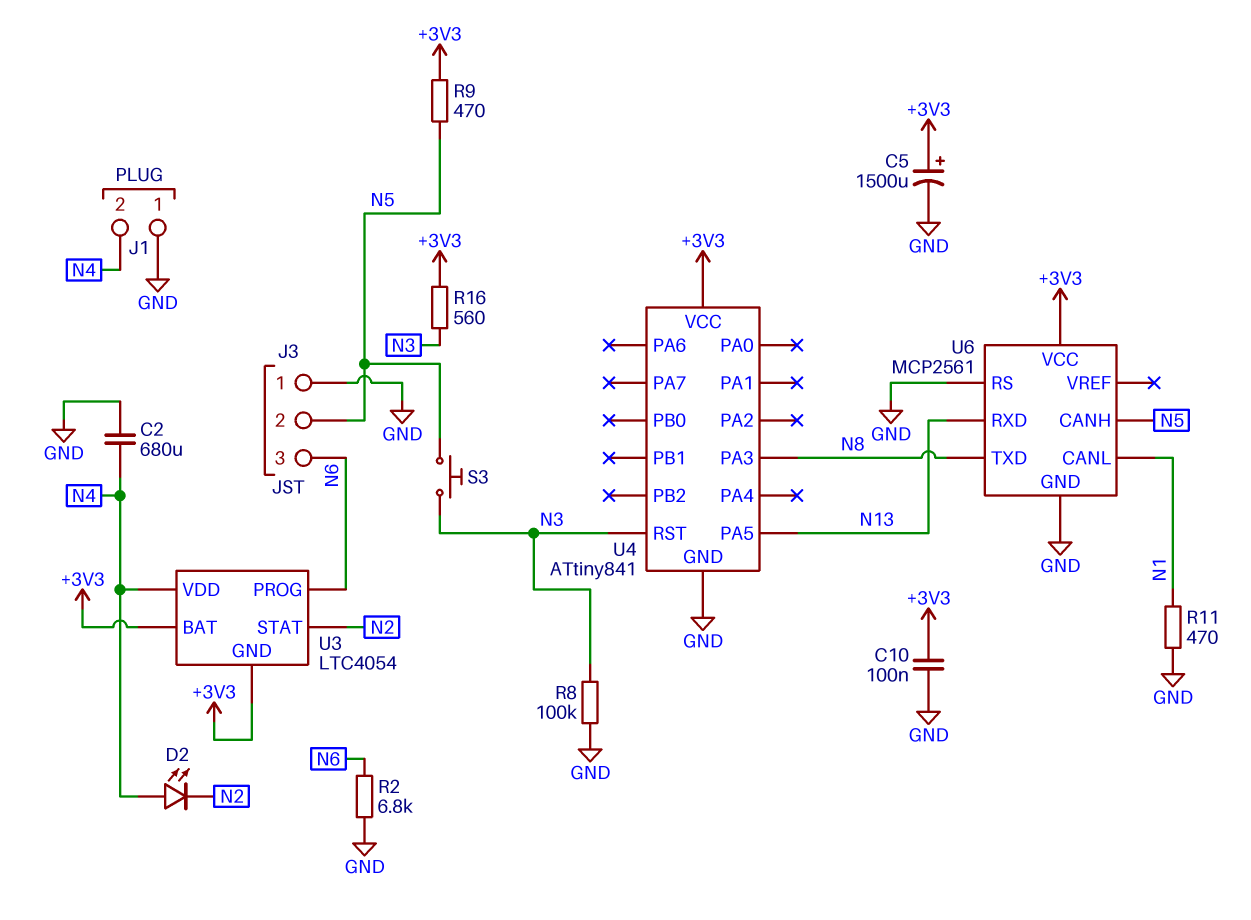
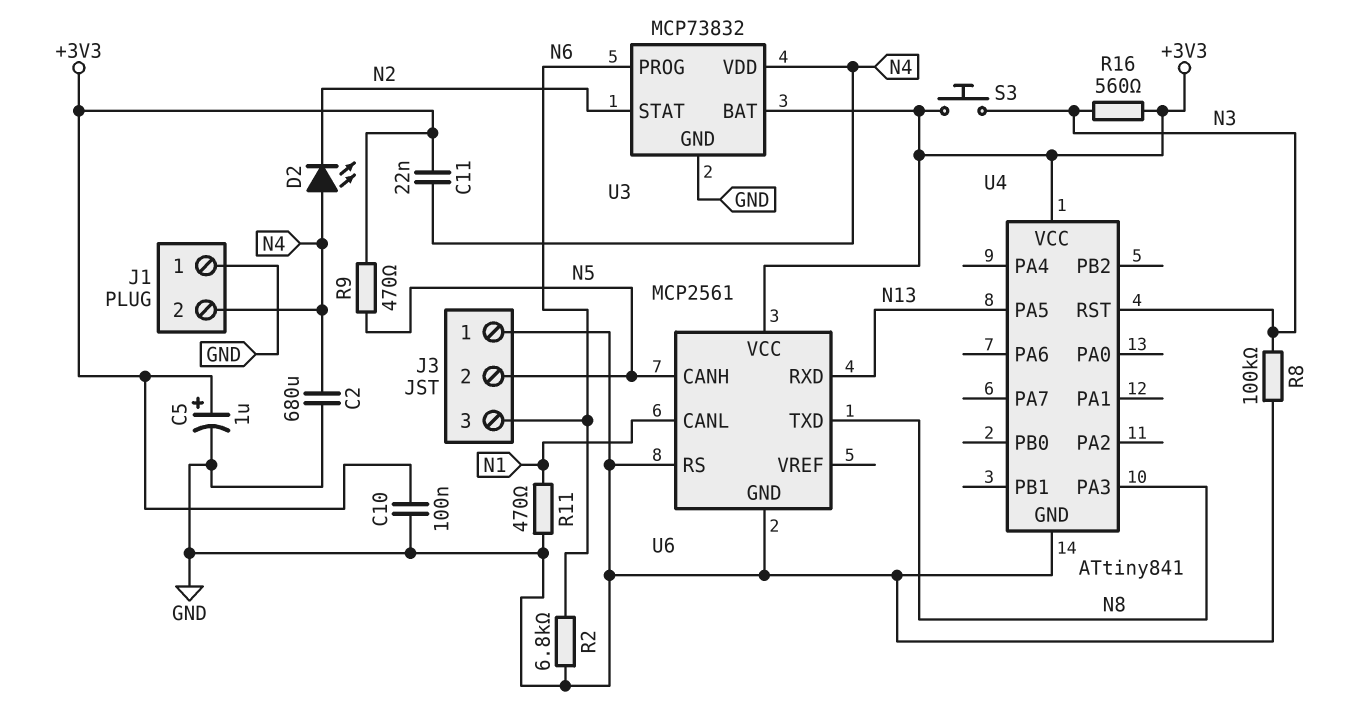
C5: 1500uF (plus +3V3, minus GND) -> 1uF (plus +3V3, minus GND)
C11: none -> 22nF (+3V3, N4)
S3: button (N3, N5) -> button (+3V3, N3)
U3: LTC4054 -> MCP73832
U3 pin GND: +3V3 -> GND

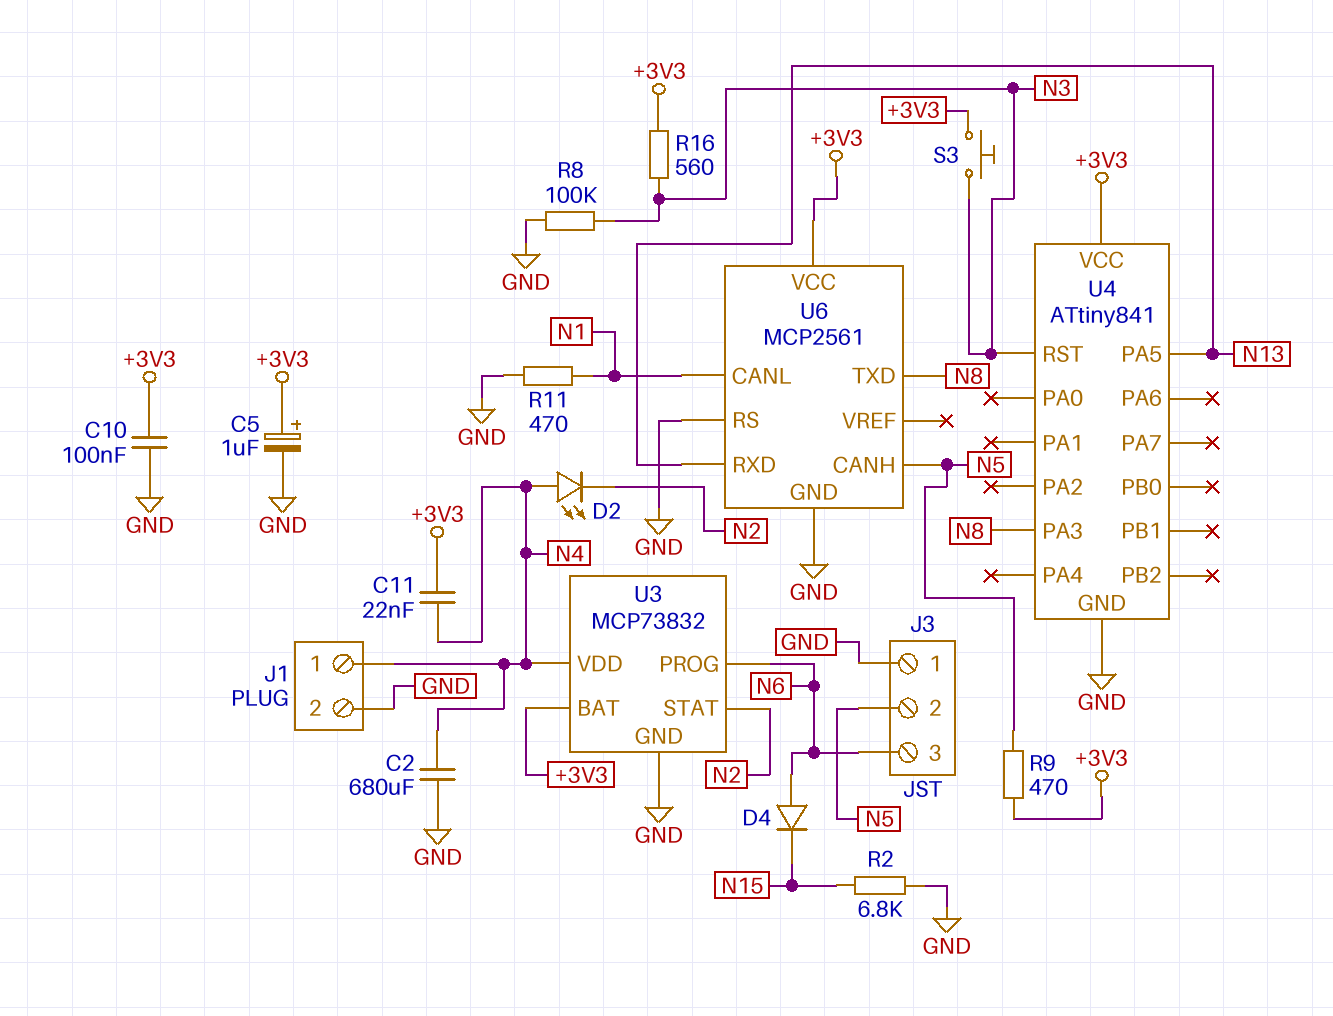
D4: none -> diode (A N6, K N15)
J1 pin 1: GND -> N4
J1 pin 2: N4 -> GND
R2: 6.8k (GND, N6) -> 6.8k (GND, N15)

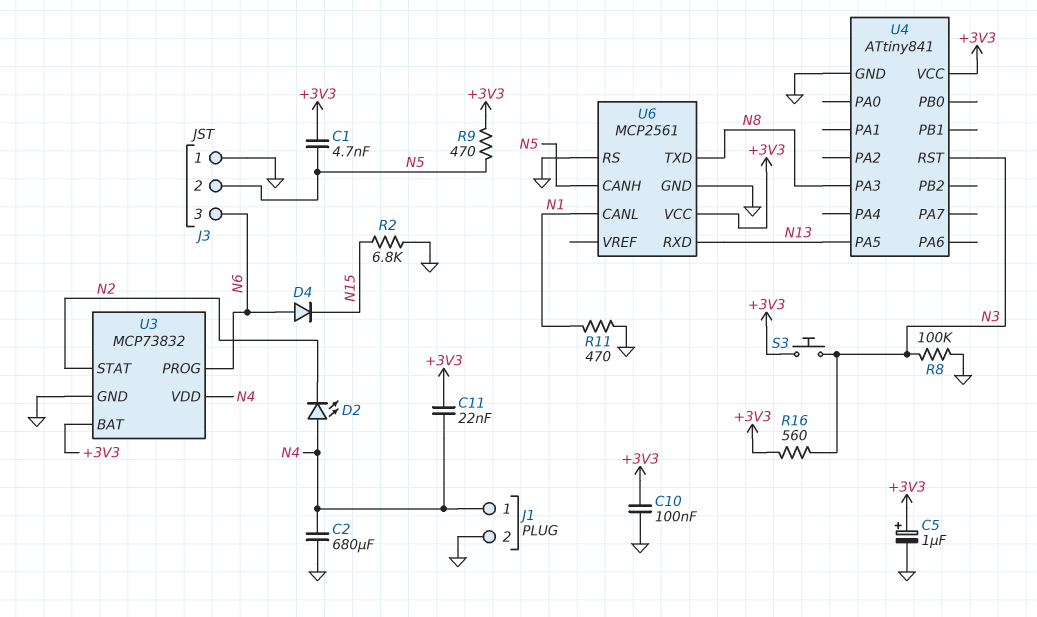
C1: none -> 4.7nF (+3V3, N5)

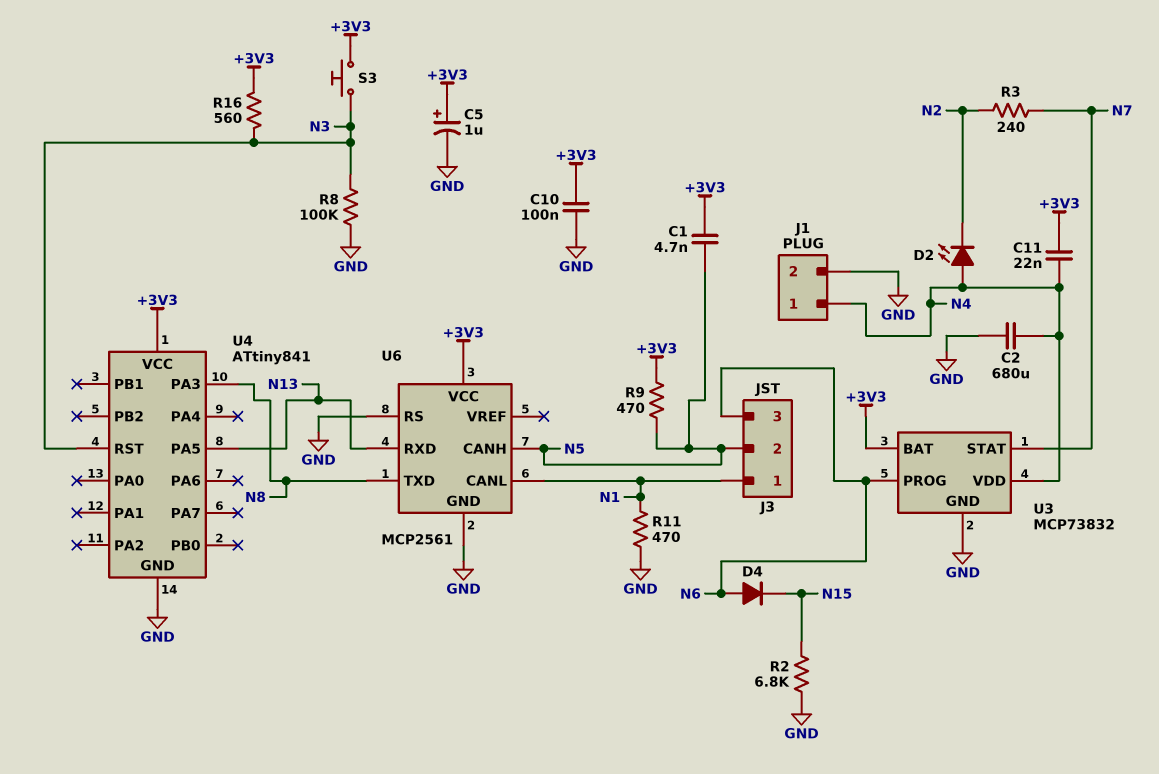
J3 pin 1: GND -> N1
R3: none -> 240 (N2, N7)
U3 pin STAT: N2 -> N7

